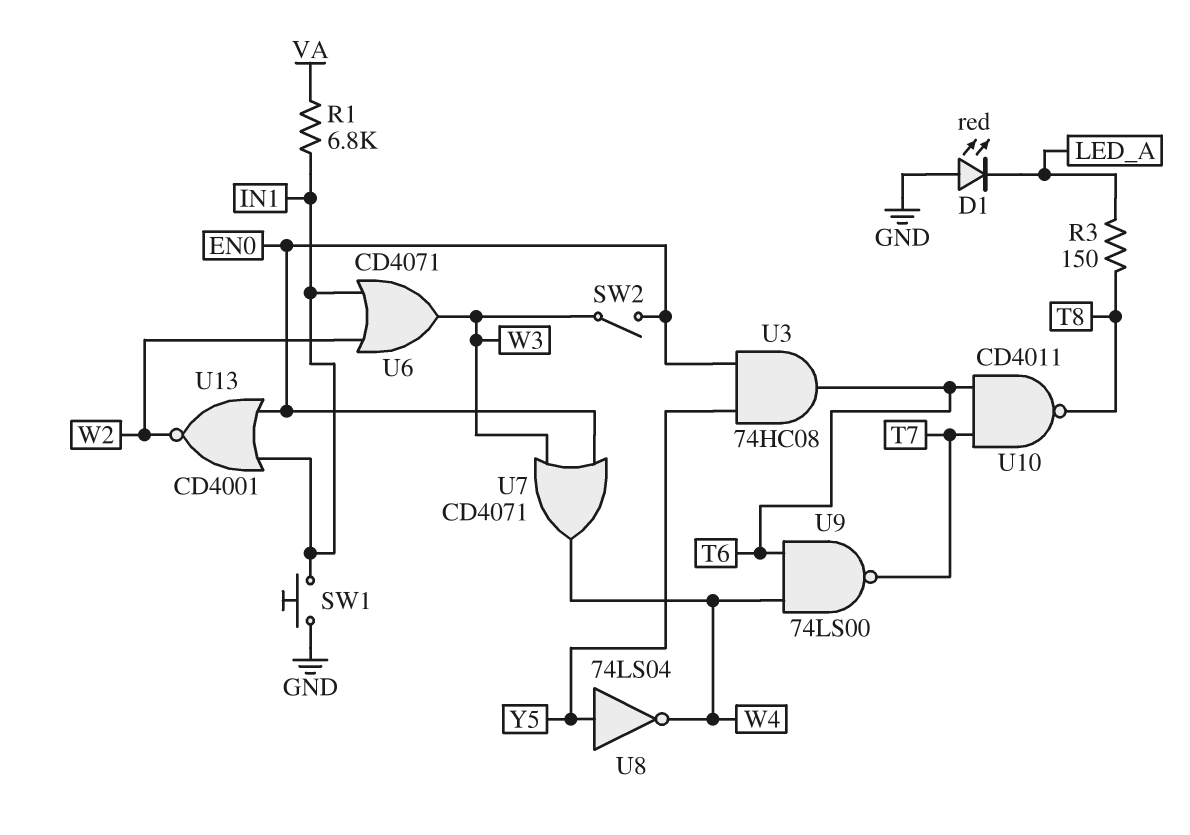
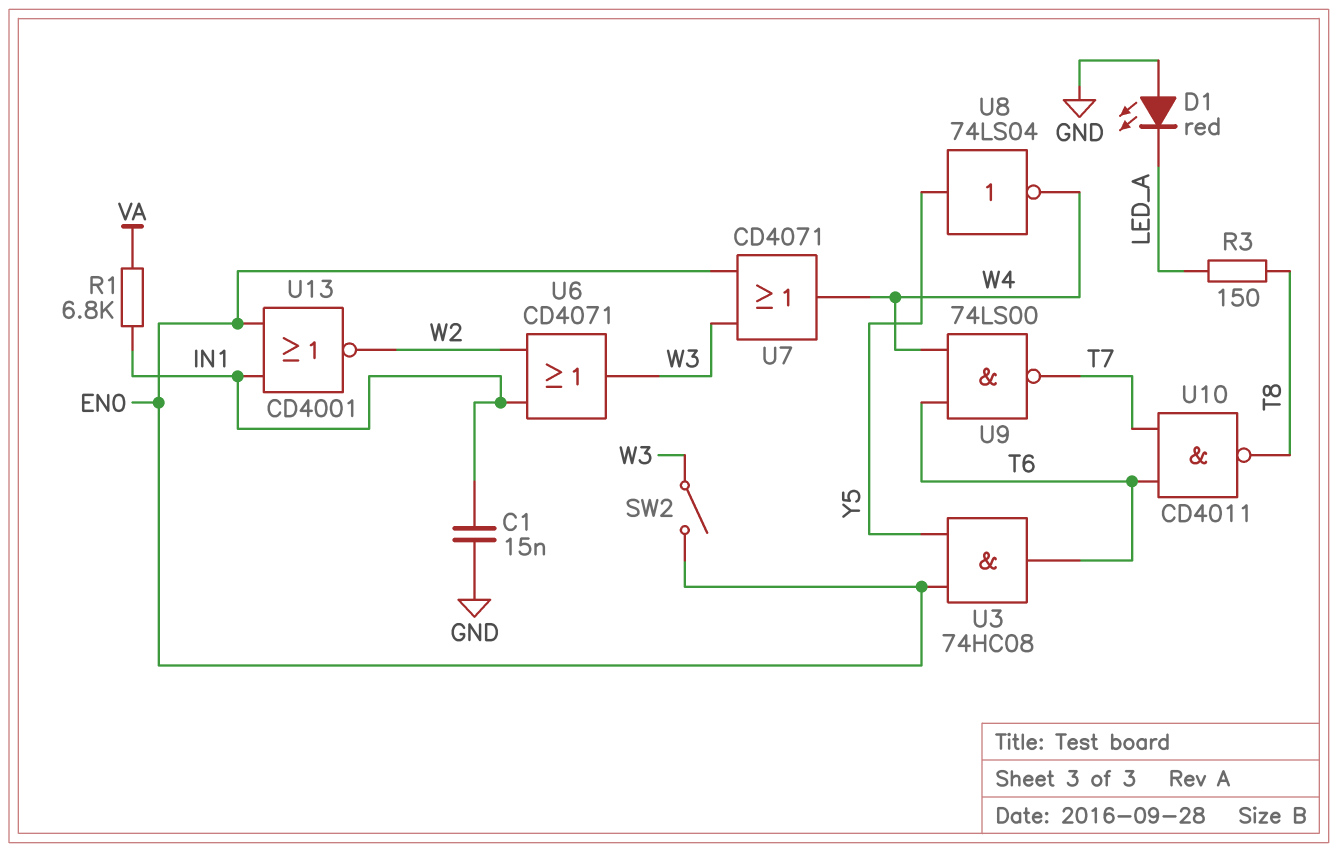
C1: none -> 15nF (GND, IN1)
SW1: button (GND, IN1) -> none

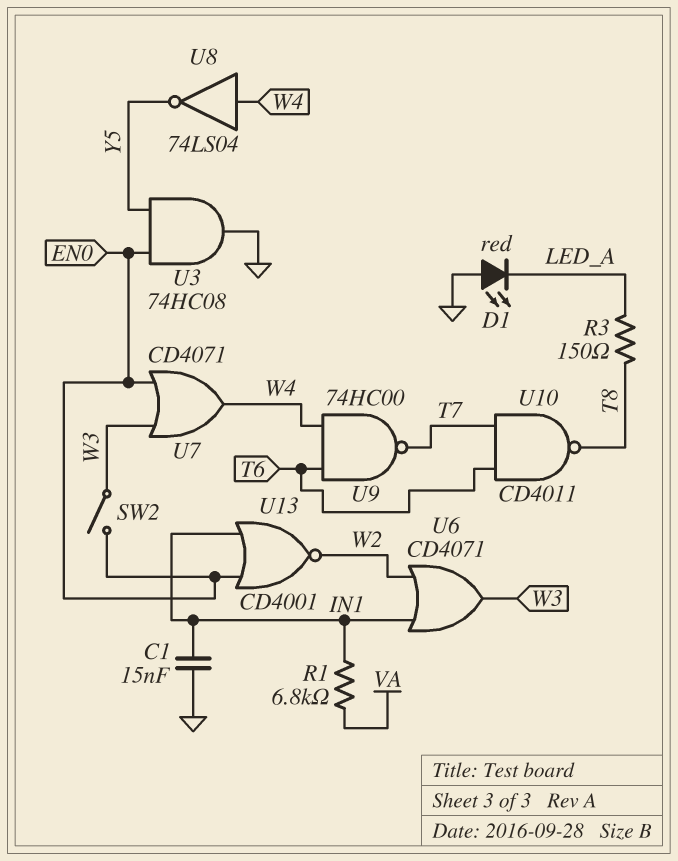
U3: AND 74HC08 (in EN0, in Y5, out T6) -> AND 74HC08 (in EN0, in Y5, out GND)
U8: NOT 74LS04 (in Y5, out W4) -> NOT 74LS04 (in W4, out Y5)
U9: NAND 74LS00 (in T6, in W4, out T7) -> NAND 74HC00 (in T6, in W4, out T7)

